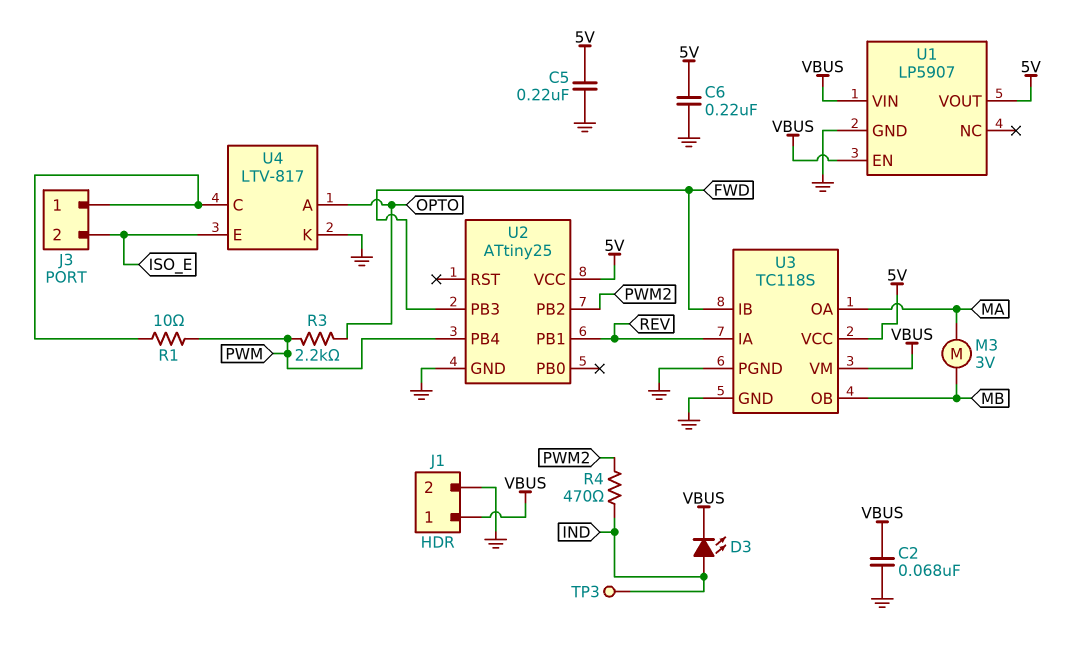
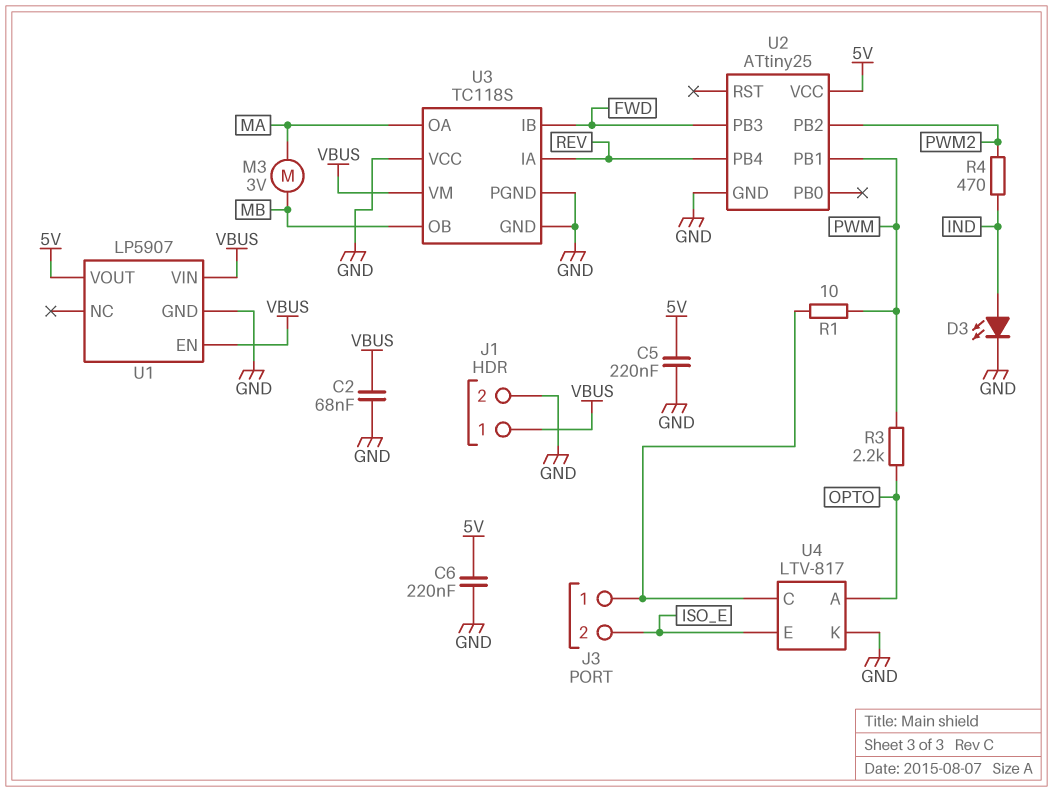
D3: LED (A IND, K VBUS) -> LED (A IND, K GND)
TP3: test point (IND) -> none
U2 pin PB1: REV -> PWM
U2 pin PB4: PWM -> REV
U3 pin VCC: 5V -> GND

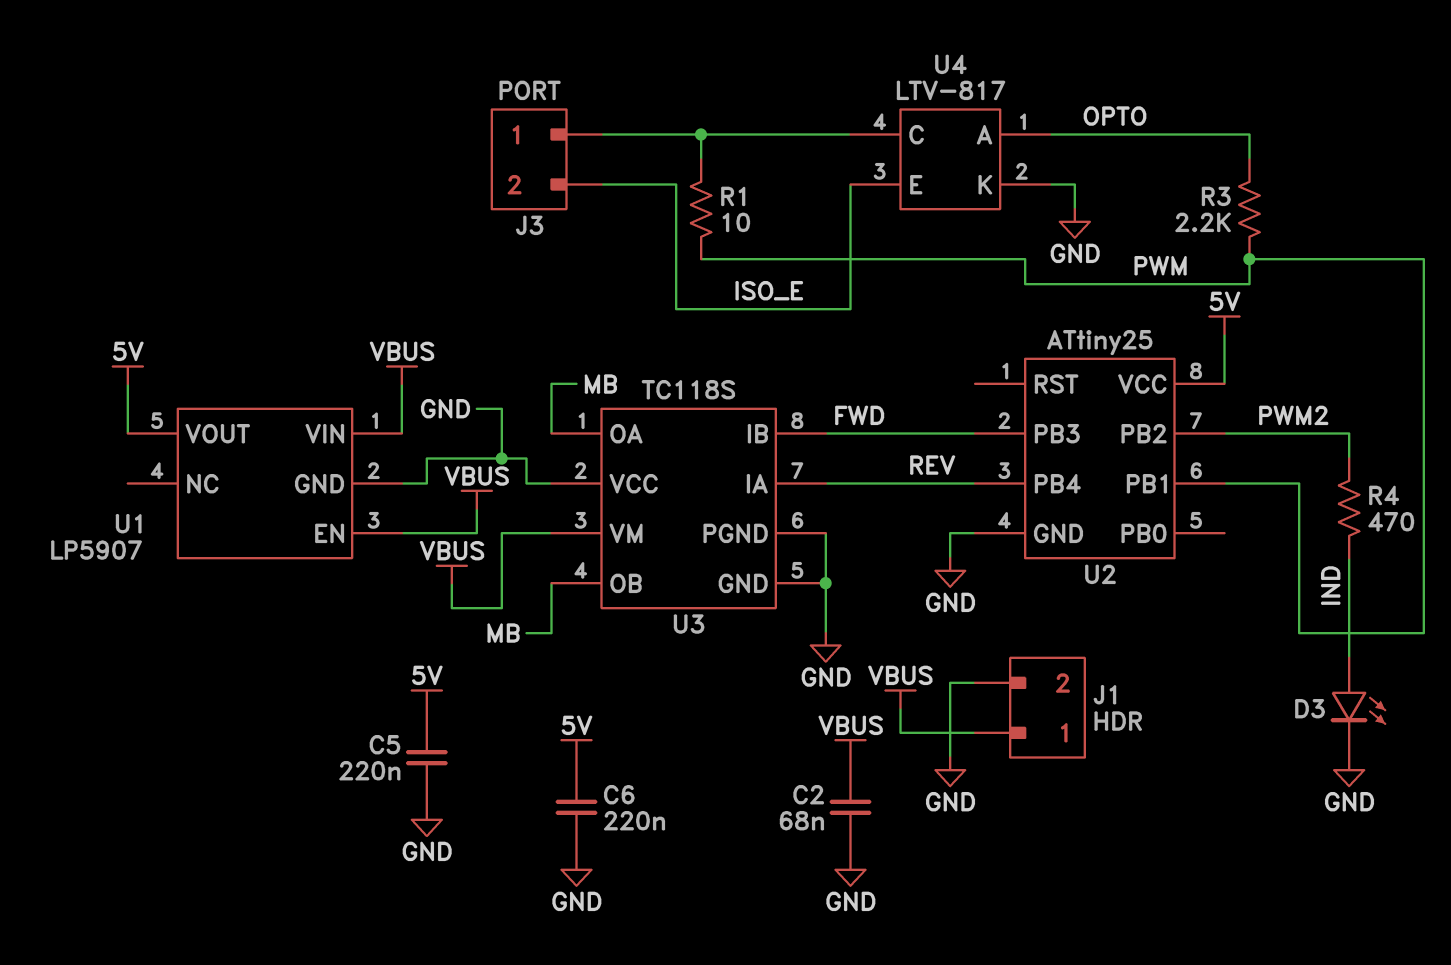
M3: motor 3V (MA, MB) -> none
U3 pin OA: MA -> MB

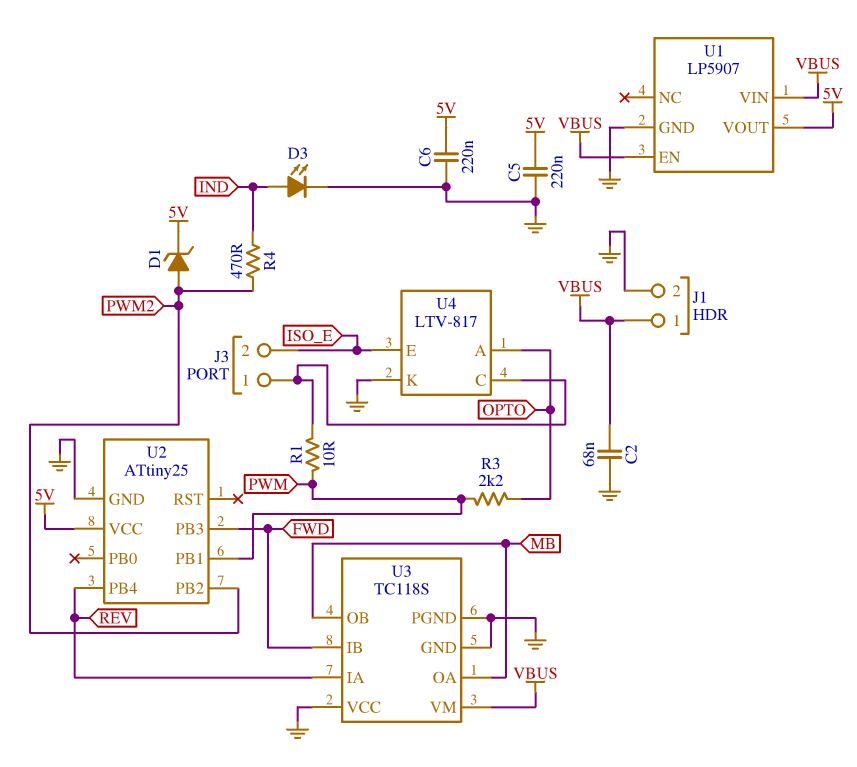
D1: none -> zener (A PWM2, K 5V)

